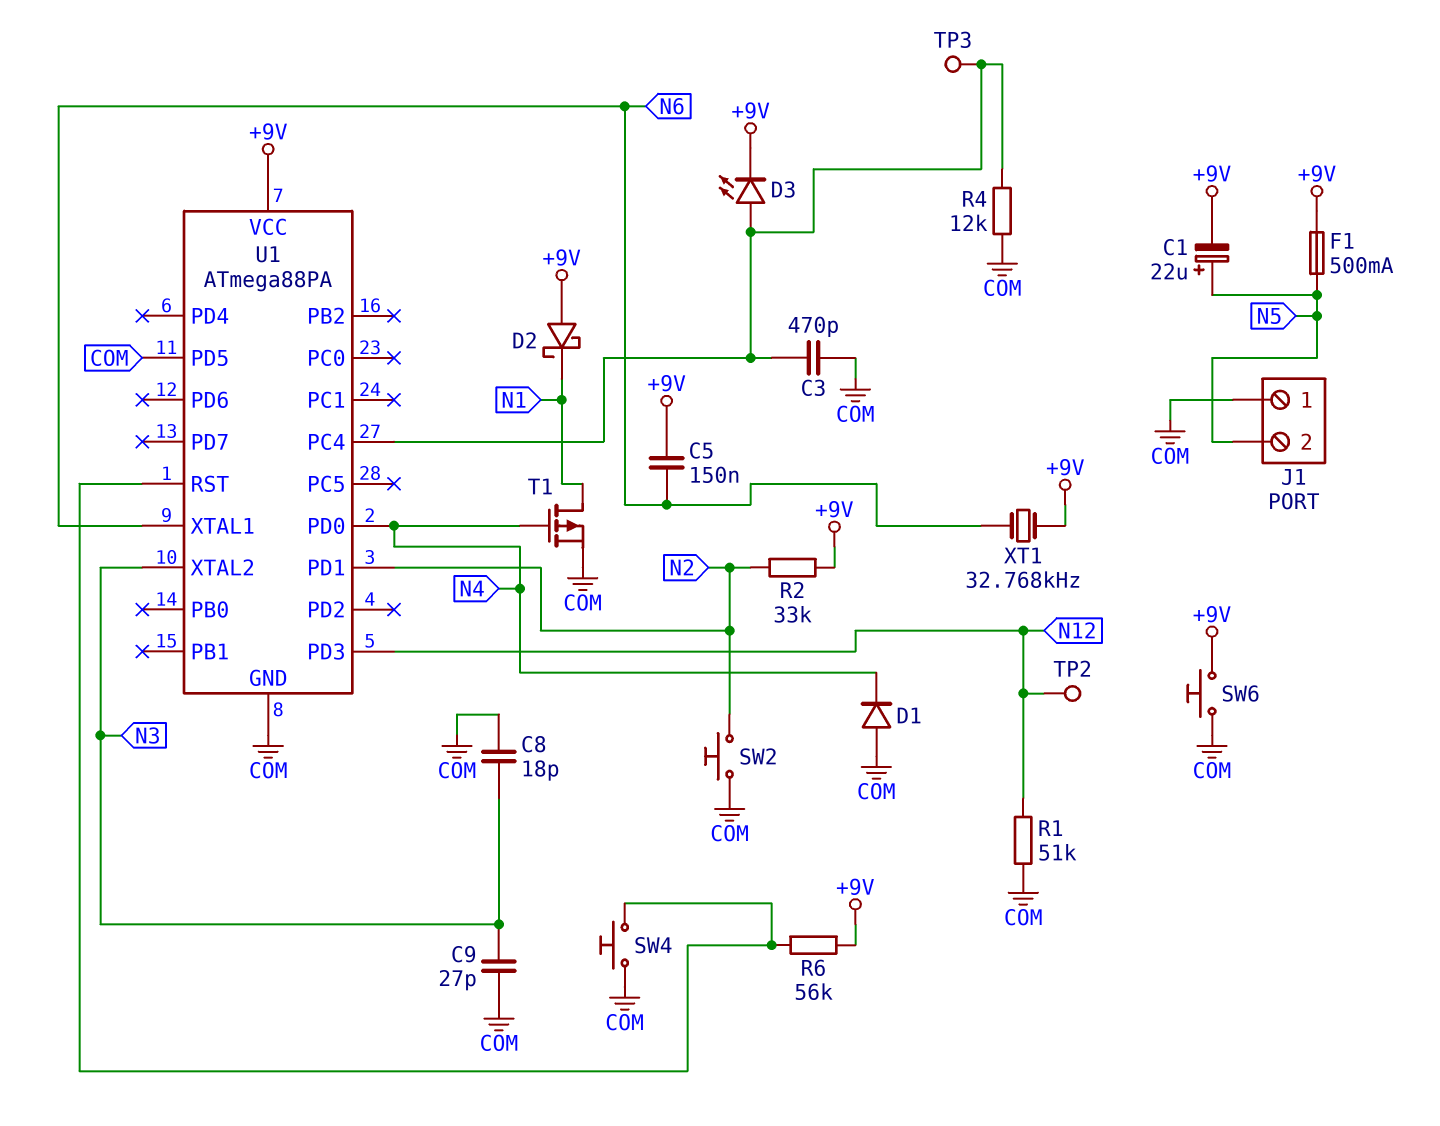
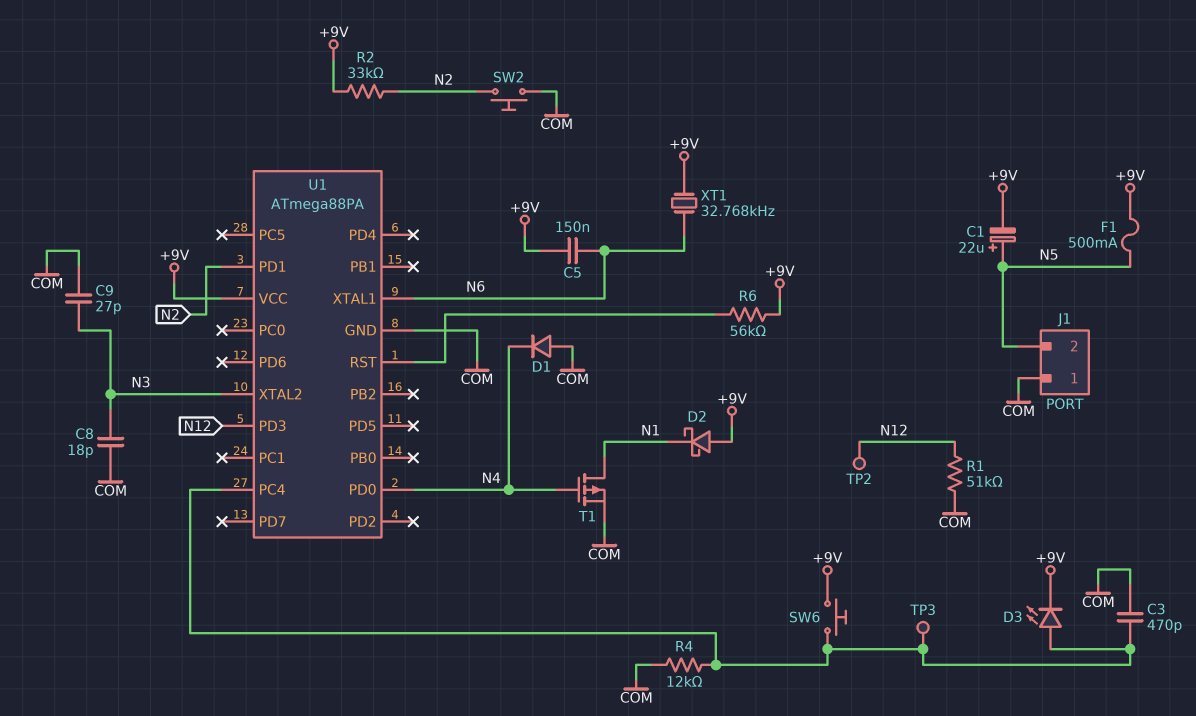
SW4: button (COM, U1/RST) -> none
SW6: button (+9V, COM) -> button (+9V, U1/PC4)
U1 pin PD5: COM -> none

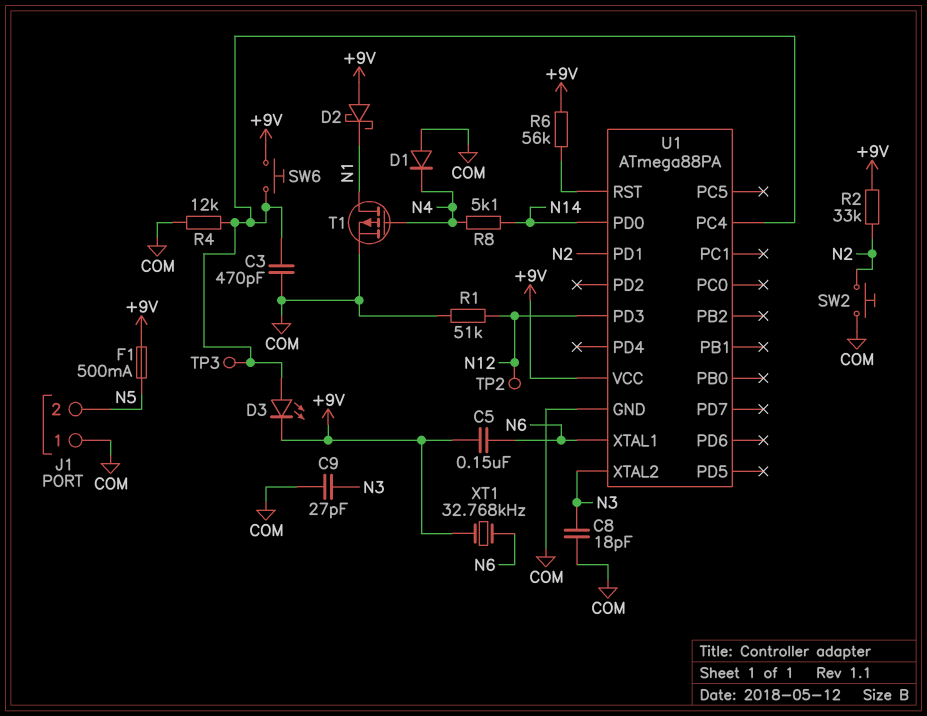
C1: 22uF (plus N5, minus +9V) -> none
R8: none -> 5.1k (N4, N14)
U1 pin PD0: N4 -> N14

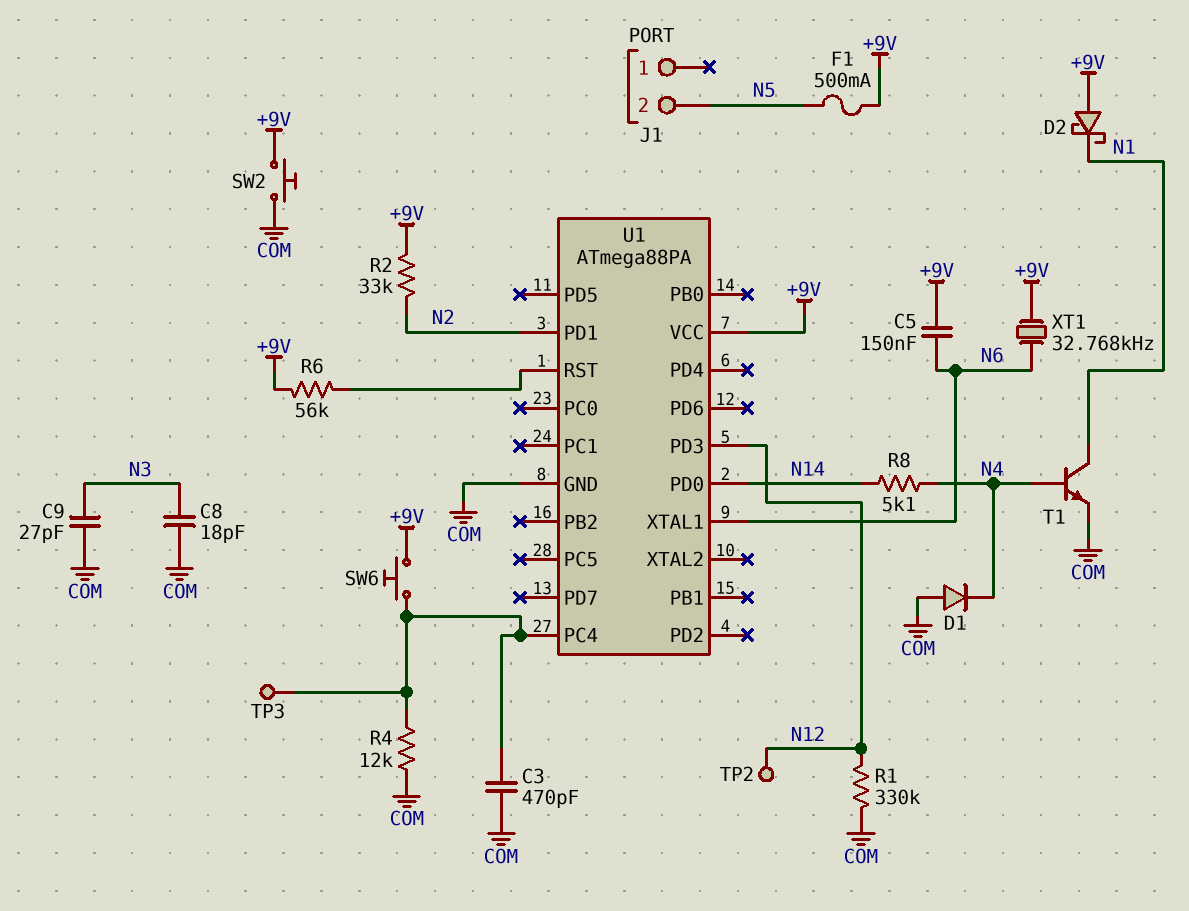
D3: LED (A U1/PC4, K +9V) -> none
J1 pin 1: COM -> none
R1: 51k (COM, N12) -> 330k (COM, N12)
SW2: button (COM, N2) -> button (+9V, COM)
T1: PMOS (G N4, D N1, S COM) -> NPN (B N4, C N1, E COM)
U1 pin XTAL2: N3 -> none

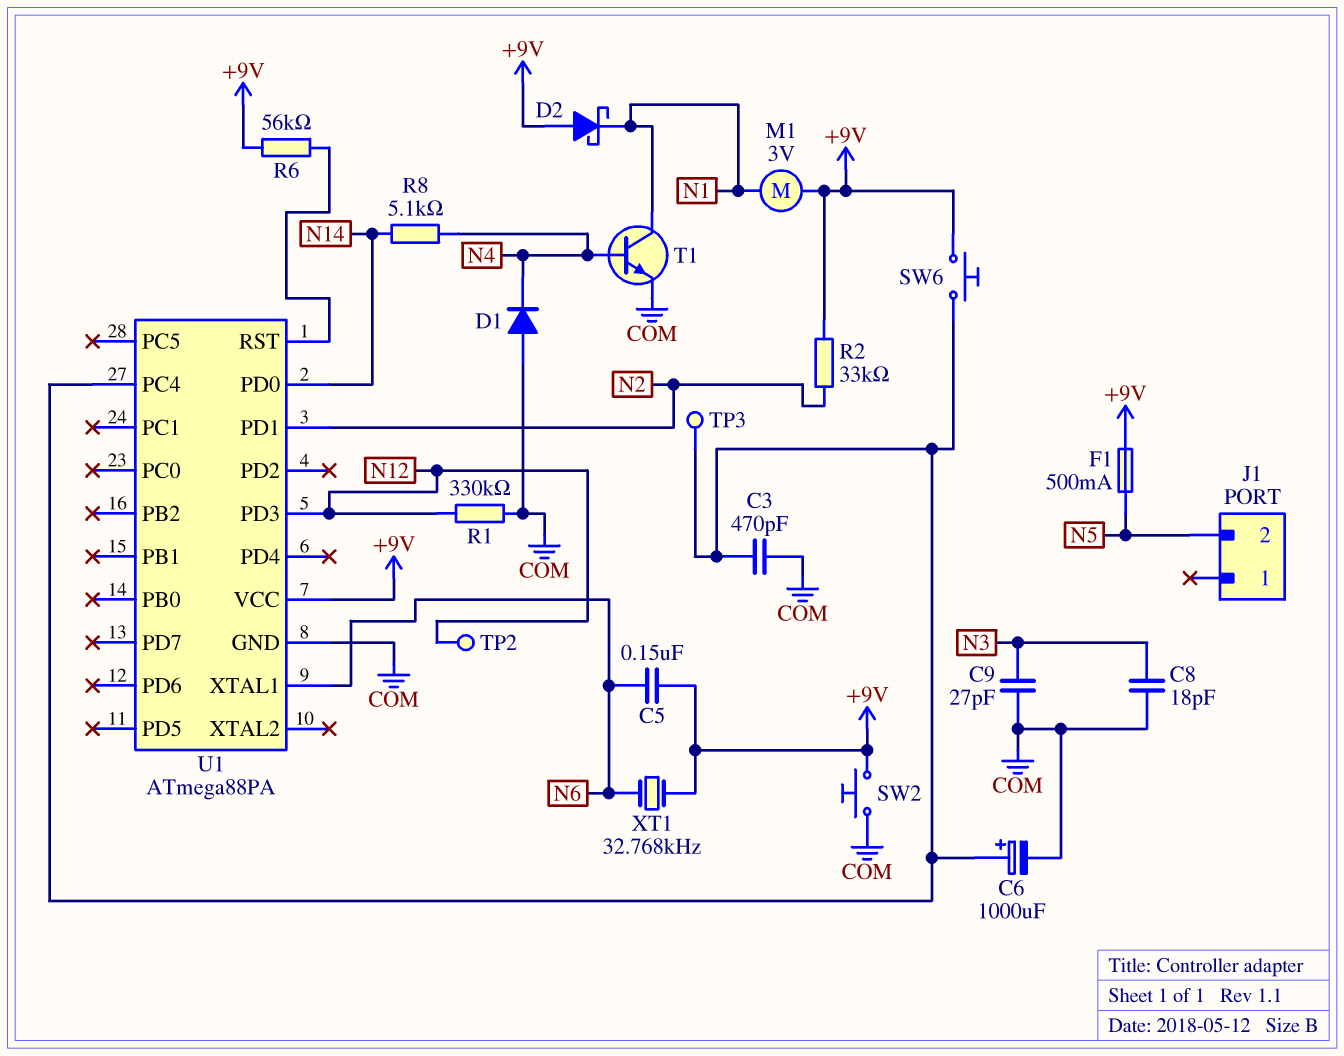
C6: none -> 1000uF (plus U1/PC4, minus COM)
M1: none -> motor 3V (+9V, N1)
R4: 12k (COM, U1/PC4) -> none

